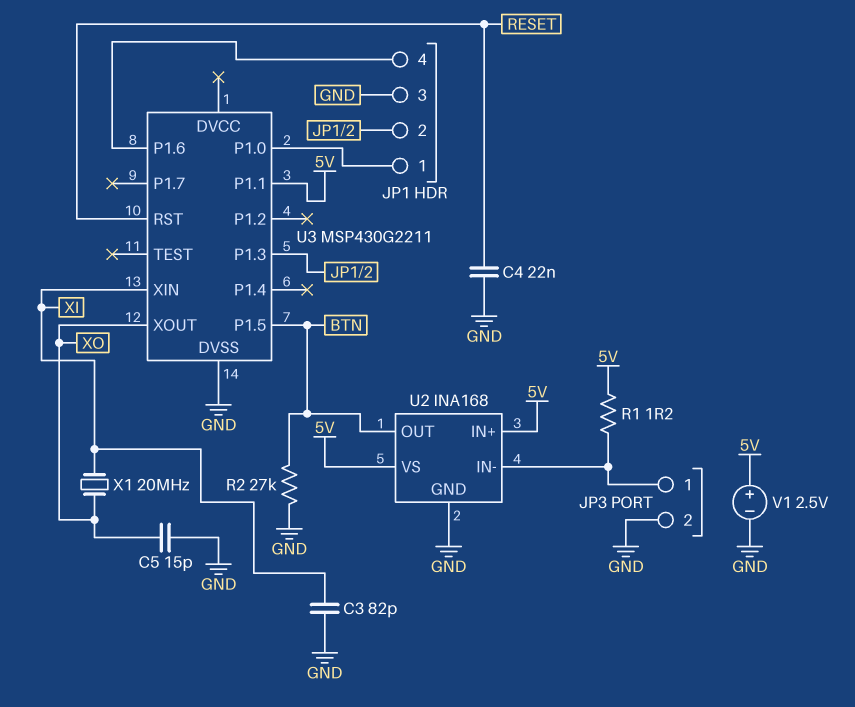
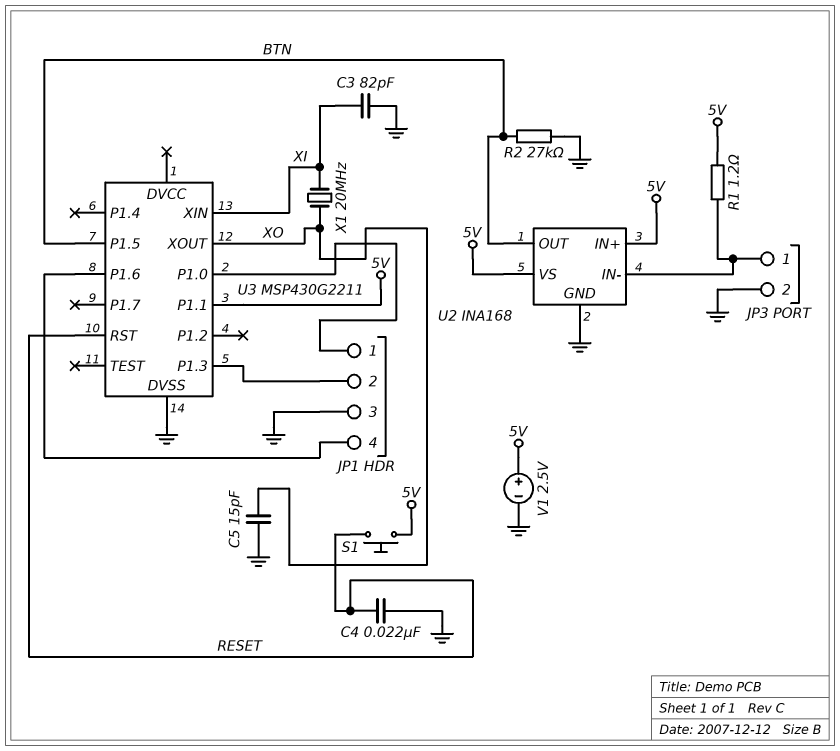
S1: none -> button (5V, RESET)

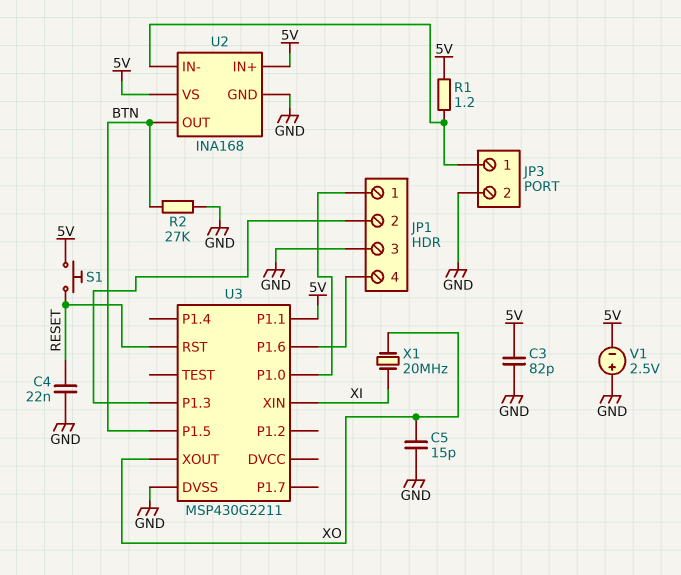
C3: 82pF (GND, XI) -> 82pF (5V, GND)
V1: 2.5V (plus 5V, minus GND) -> 2.5V (plus GND, minus 5V)

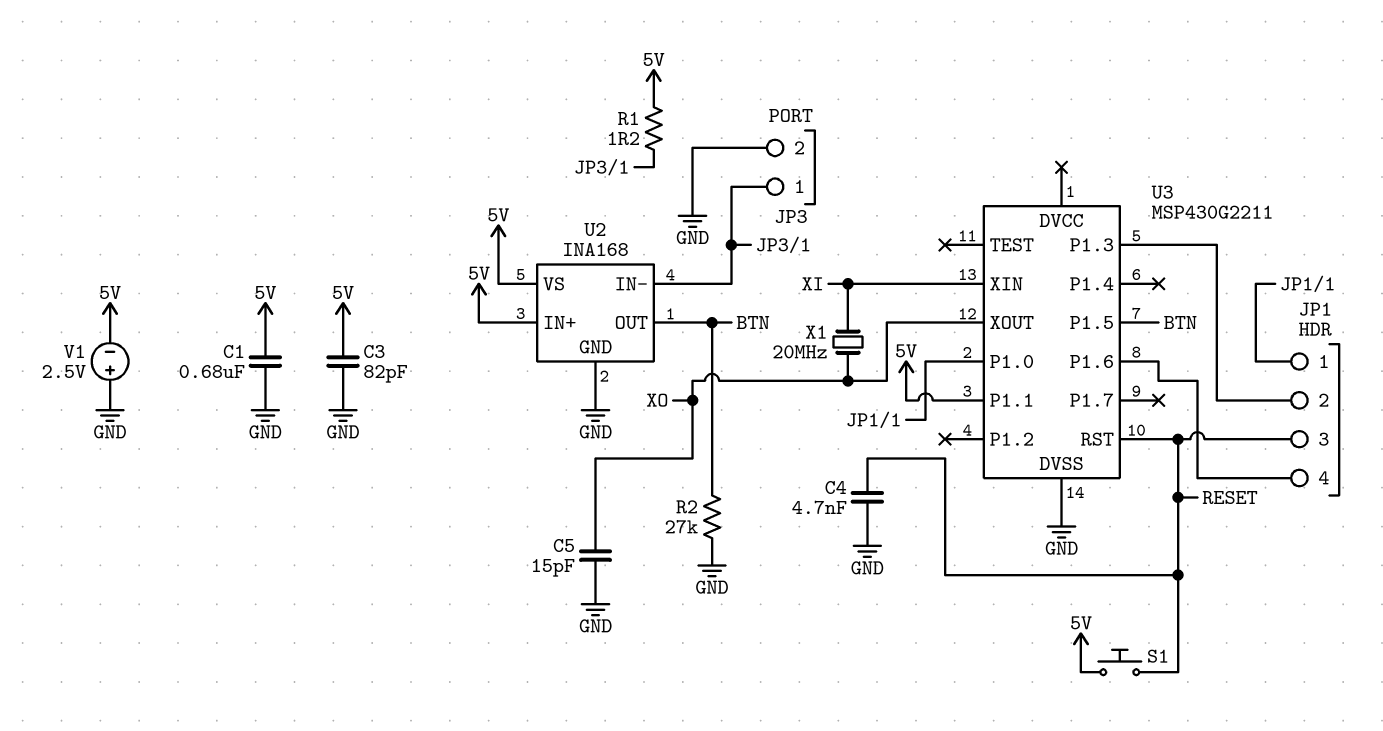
C1: none -> 680nF (5V, GND)
C4: 22nF (GND, RESET) -> 4.7nF (GND, RESET)
JP1 pin 3: GND -> RESET

